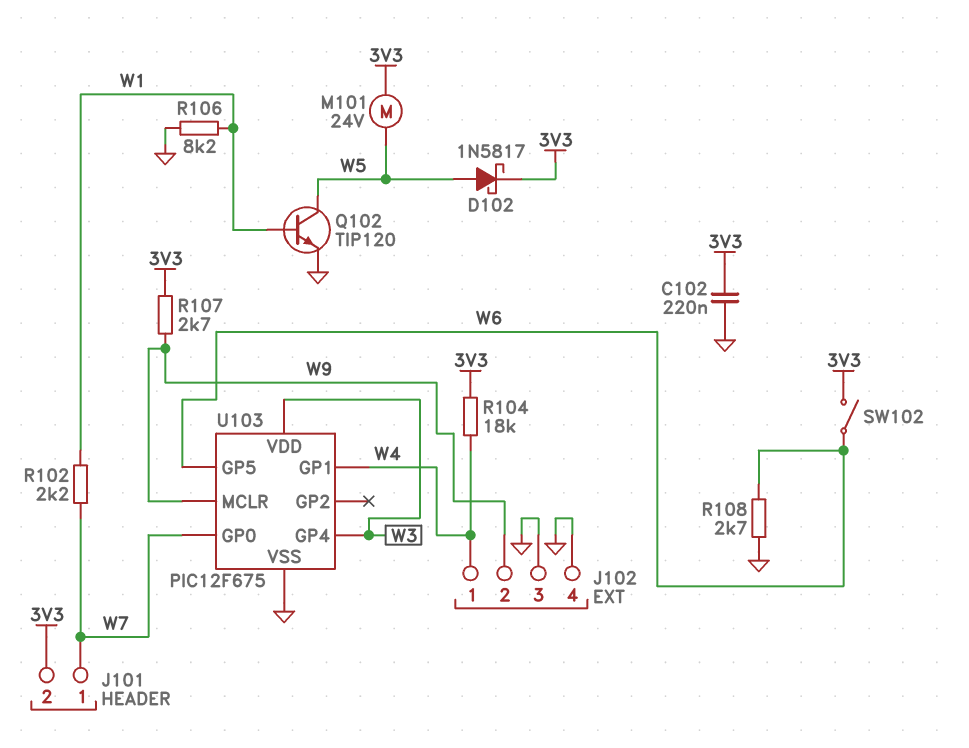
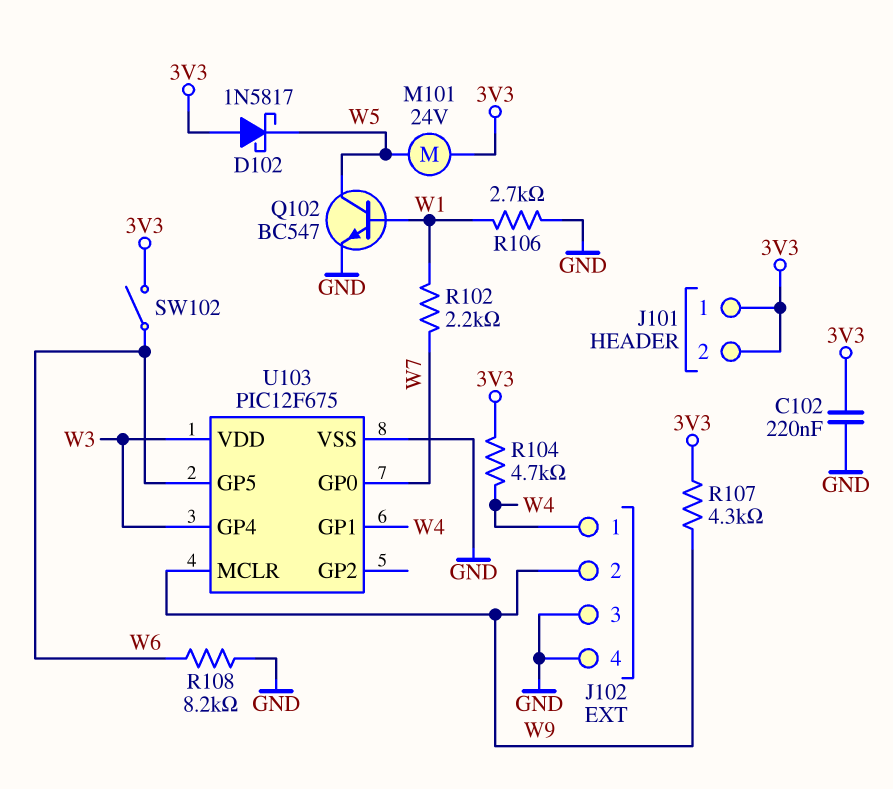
D102: schottky 1N5817 (A W5, K 3V3) -> schottky 1N5817 (A 3V3, K W5)
J101 pin 1: W7 -> 3V3
Q102: NPN TIP120 (B W1, C W5, E GND) -> NPN BC547 (B W1, C W5, E GND)
R104: 18k (3V3, W4) -> 4.7k (3V3, W4)
R106: 8.2k (GND, W1) -> 2.7k (GND, W1)
R107: 2.7k (3V3, W9) -> 4.3k (3V3, W9)
R108: 2.7k (GND, W6) -> 8.2k (GND, W6)

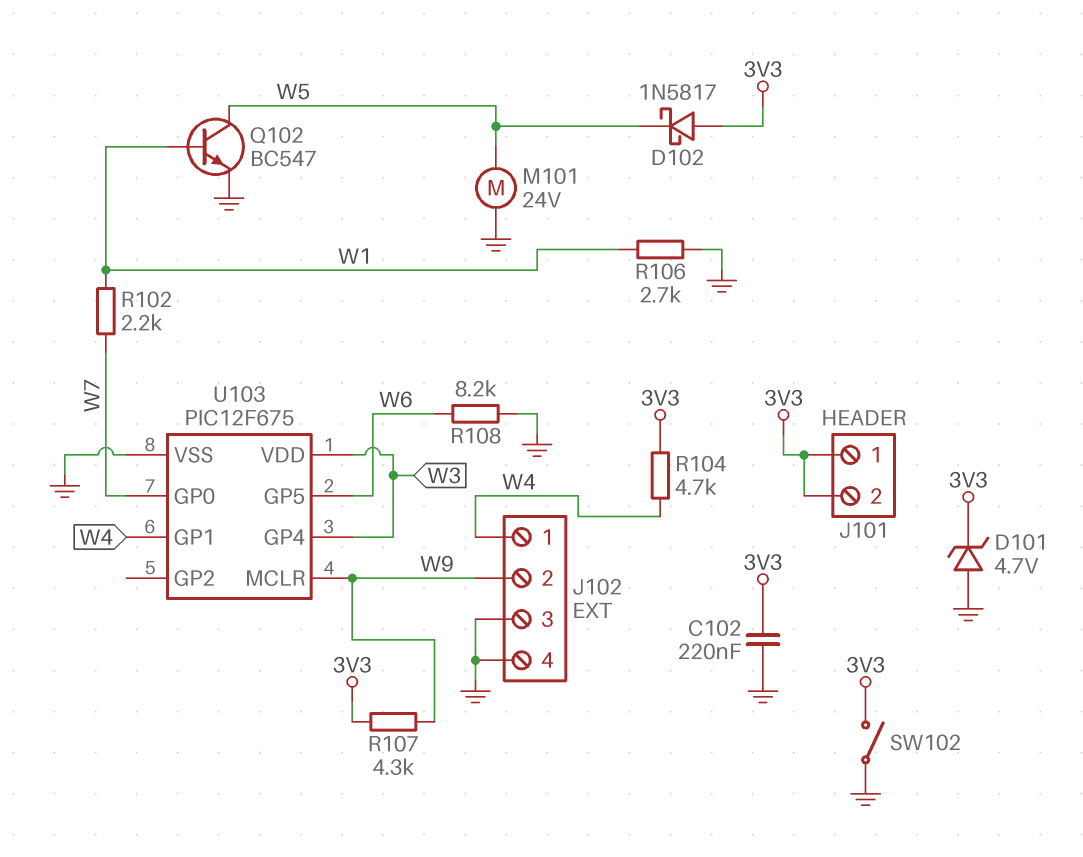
D101: none -> zener 4.7V (A GND, K 3V3)
M101: motor 24V (3V3, W5) -> motor 24V (GND, W5)
SW102: switch (3V3, W6) -> switch (3V3, GND)

